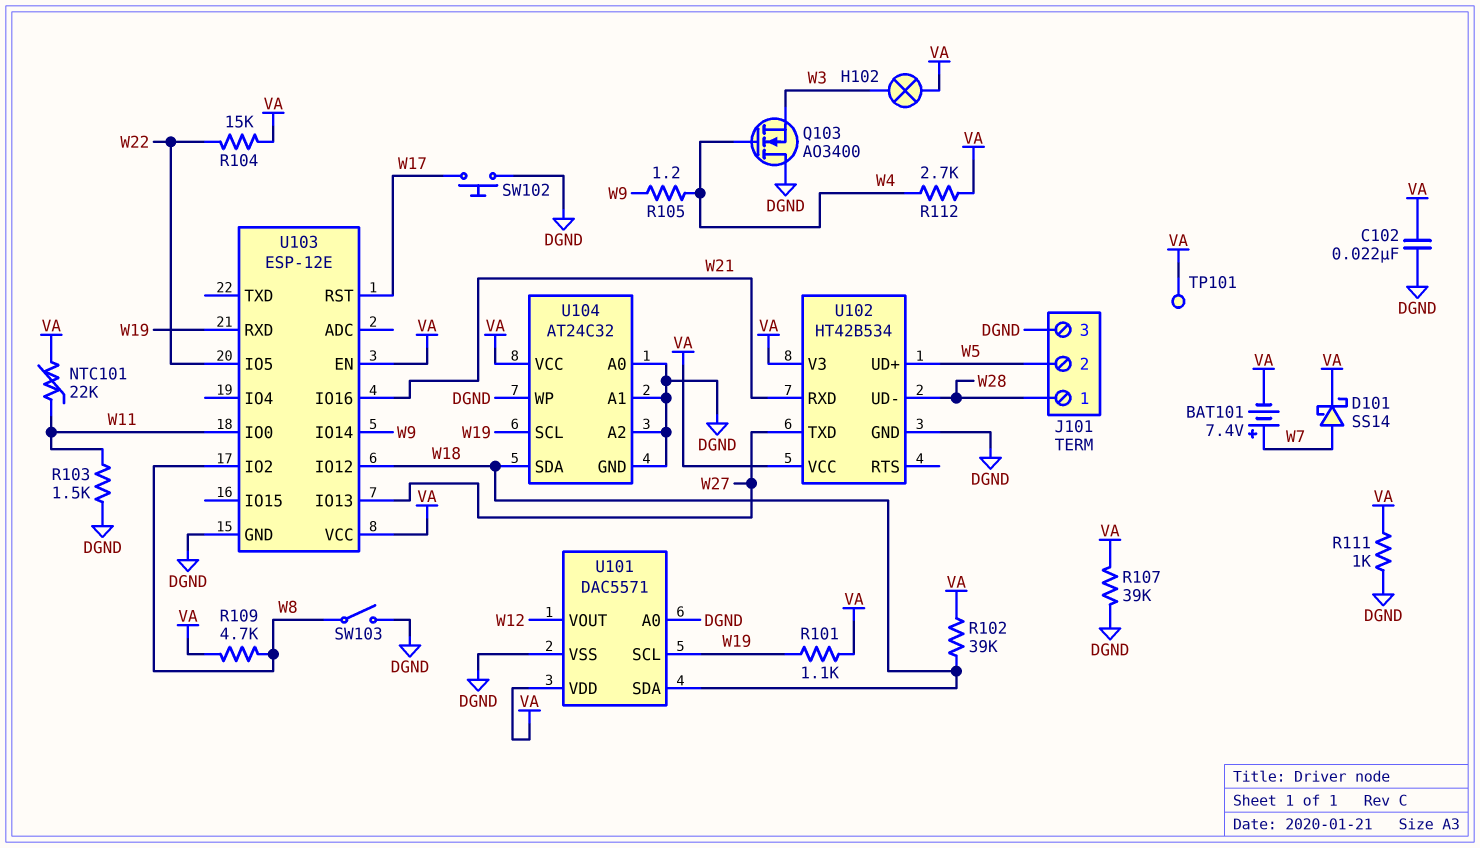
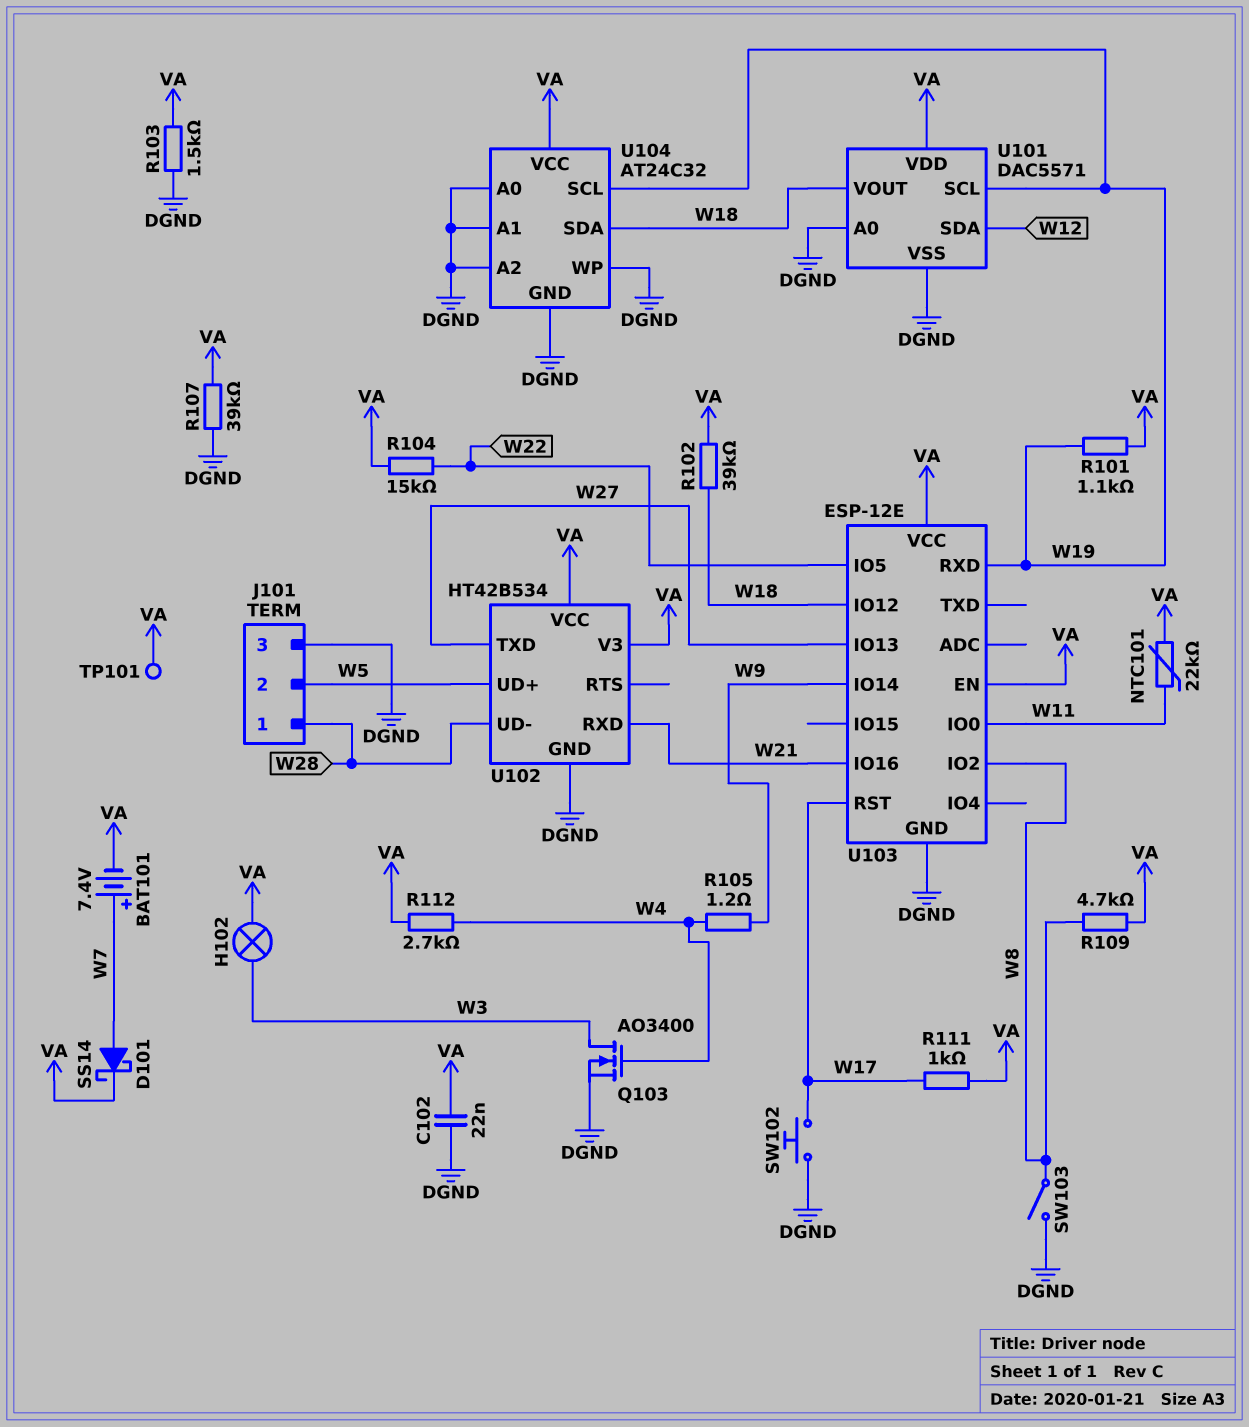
Q103: NMOS AO3400 (G W4, D DGND, S W3) -> NMOS AO3400 (G W4, D W3, S DGND)
R103: 1.5k (DGND, W11) -> 1.5k (DGND, VA)
R111: 1k (DGND, VA) -> 1k (VA, W17)
U101 pin SDA: W18 -> W12
U101 pin VOUT: W12 -> W18

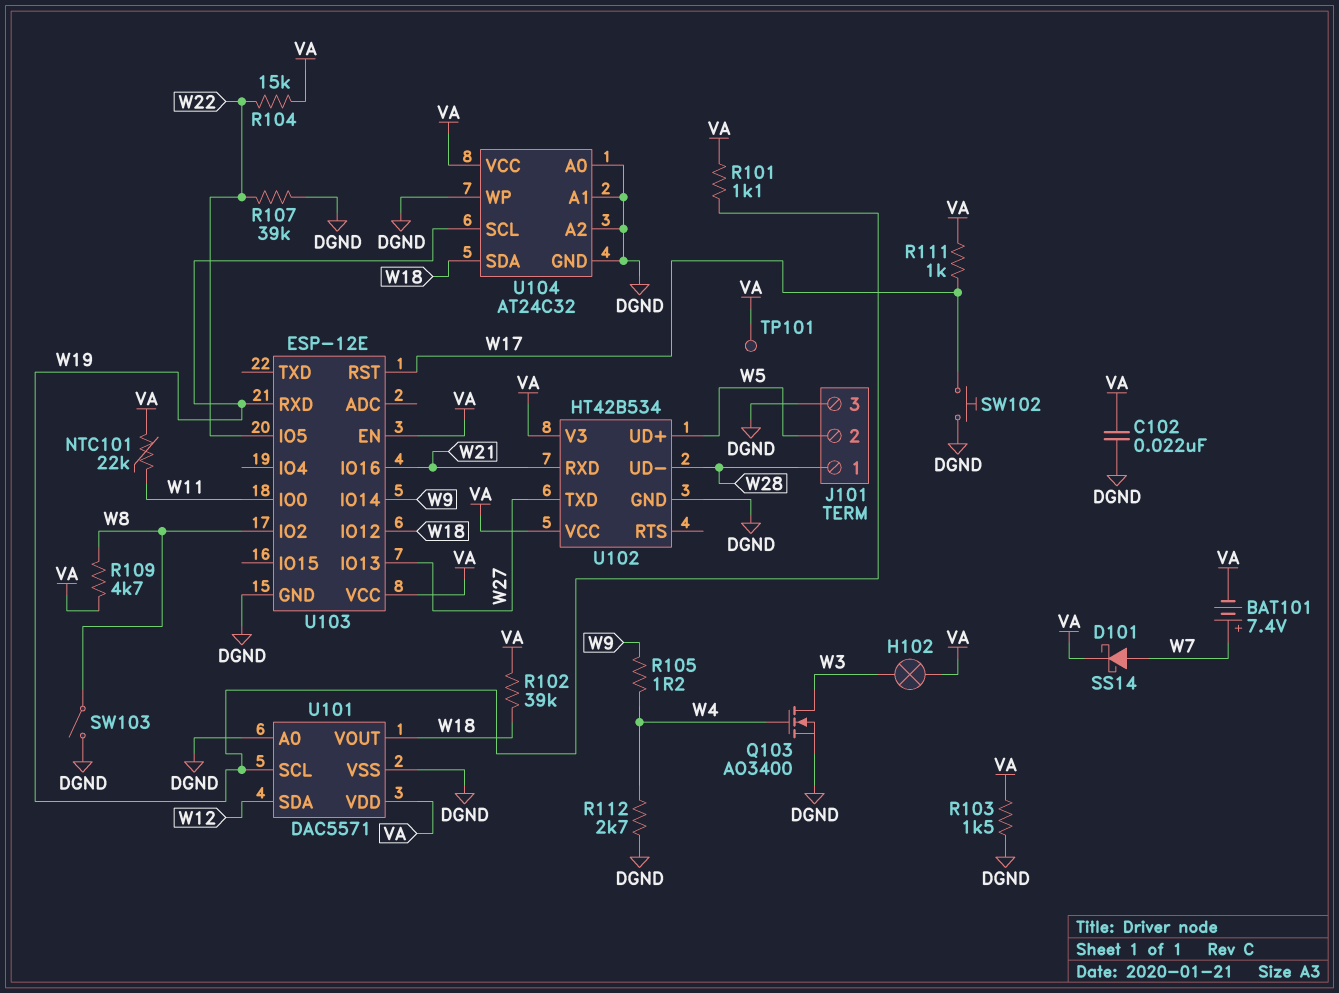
R107: 39k (DGND, VA) -> 39k (DGND, W22)
R112: 2.7k (VA, W4) -> 2.7k (DGND, W4)

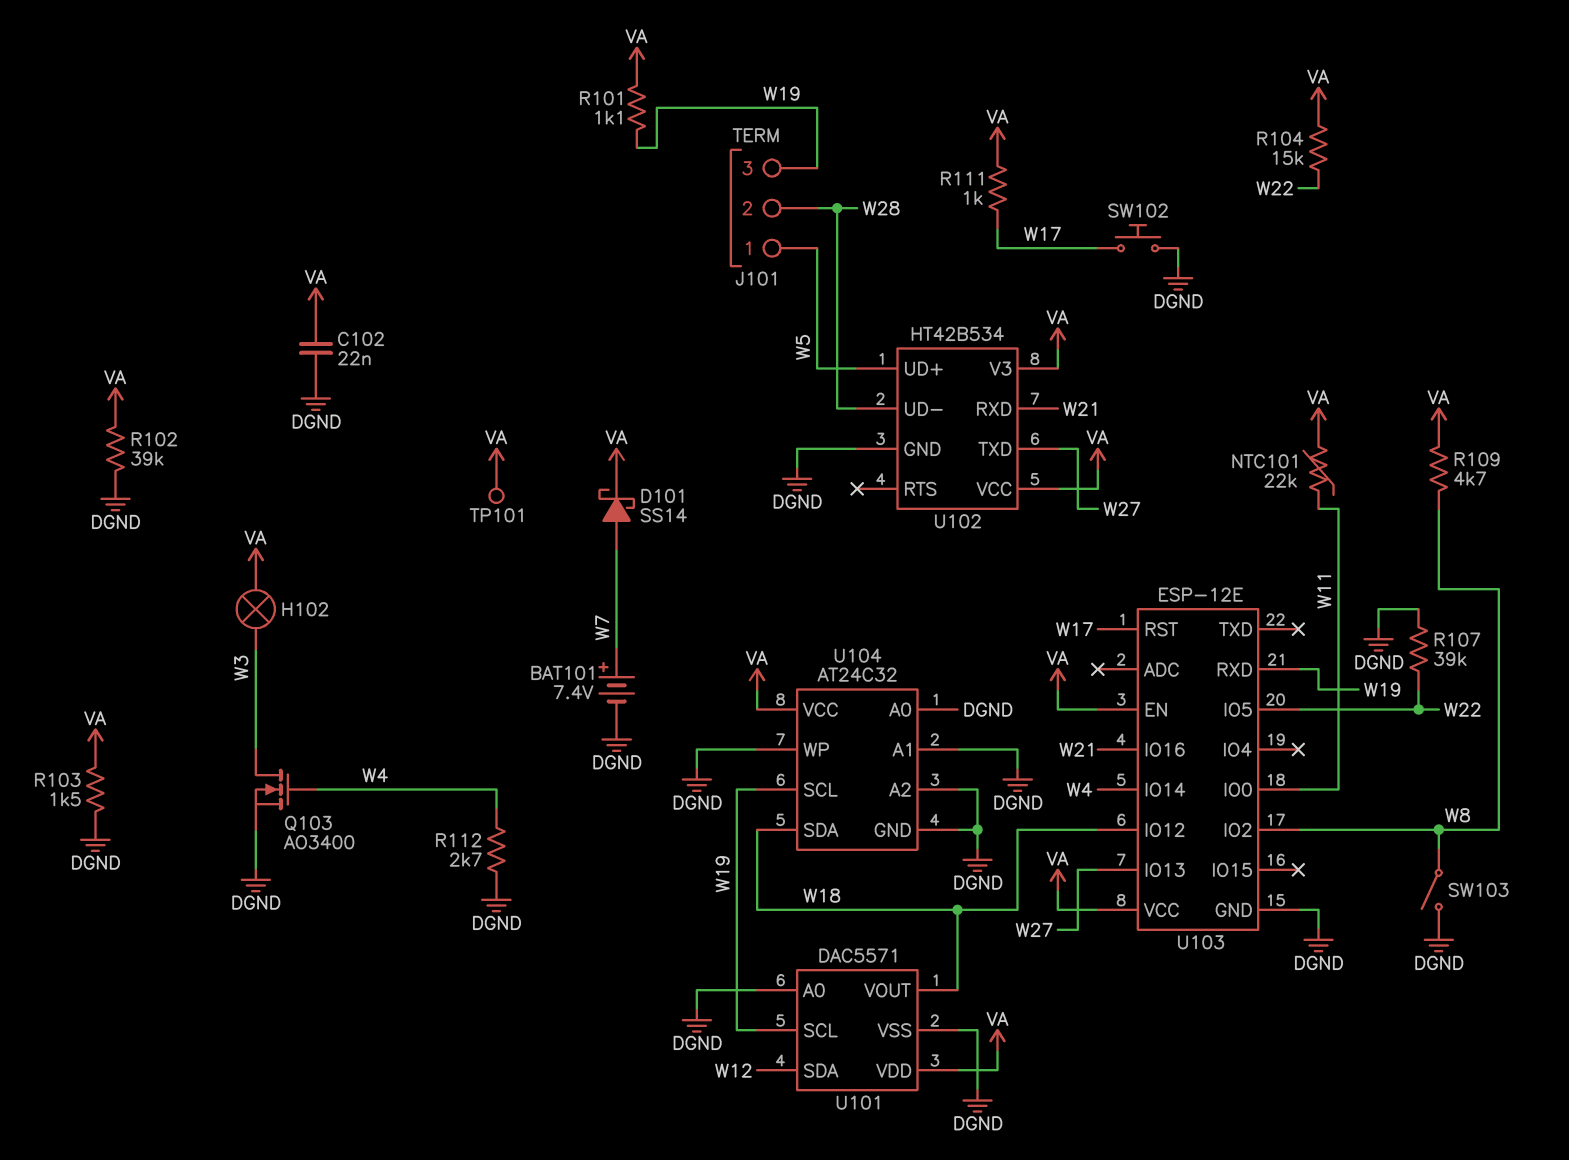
BAT101: 7.4V (plus W7, minus VA) -> 7.4V (plus W7, minus DGND)
J101 pin 1: W28 -> W5
J101 pin 2: W5 -> W28
J101 pin 3: DGND -> W19
R102: 39k (VA, W18) -> 39k (DGND, VA)
R105: 1.2 (W4, W9) -> none
U103 pin IO14: W9 -> W4

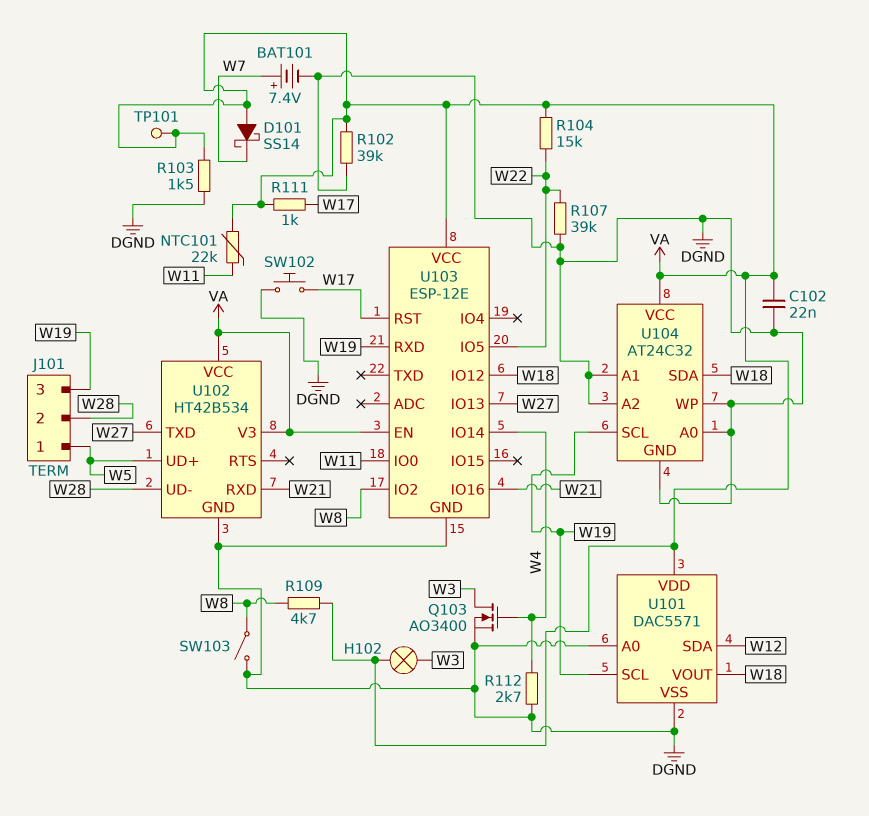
D101: schottky SS14 (A W7, K VA) -> schottky SS14 (A VA, K W7)
R101: 1.1k (VA, W19) -> none

